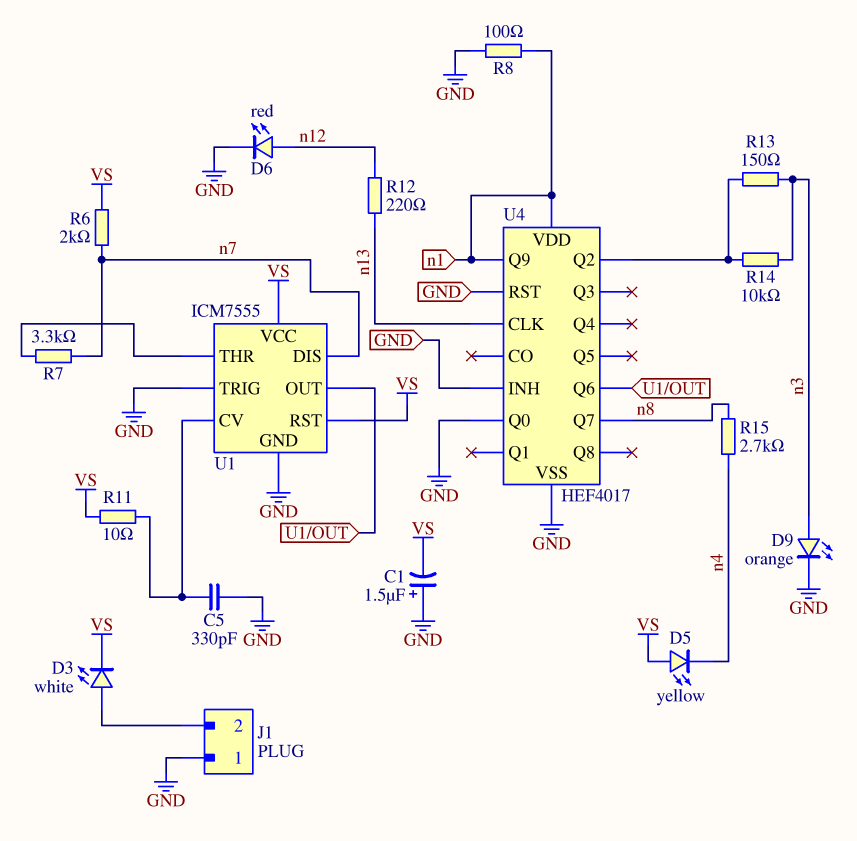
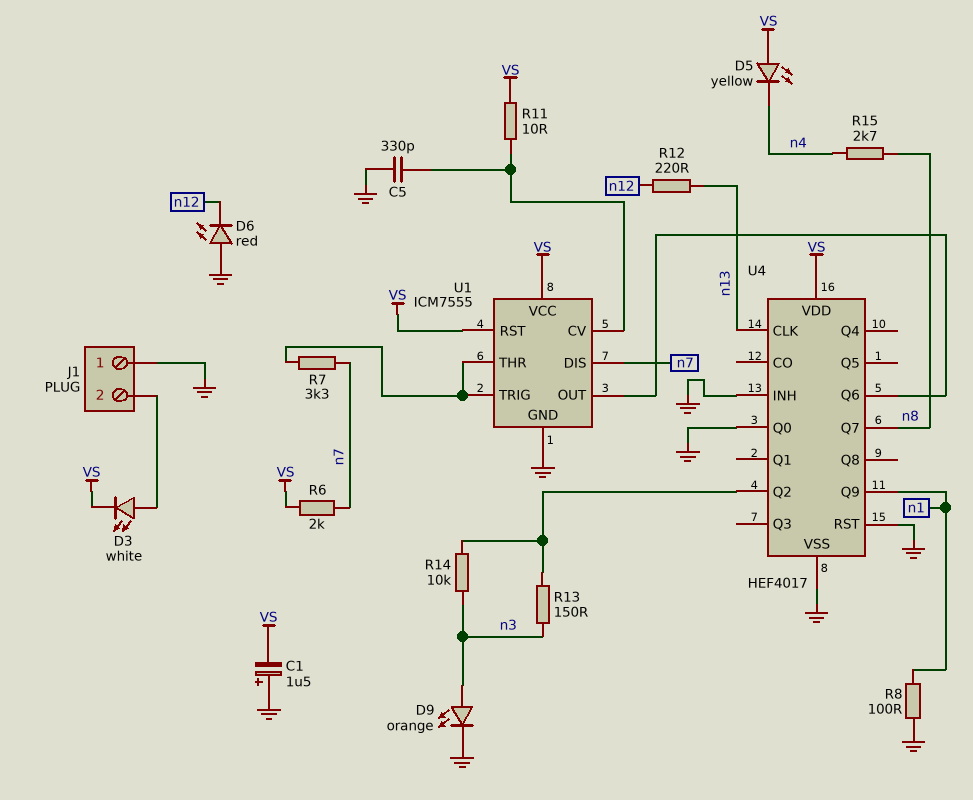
D6: LED red (A n12, K GND) -> LED red (A GND, K n12)
U1 pin TRIG: GND -> U1/THR
U4 pin VDD: n1 -> VS

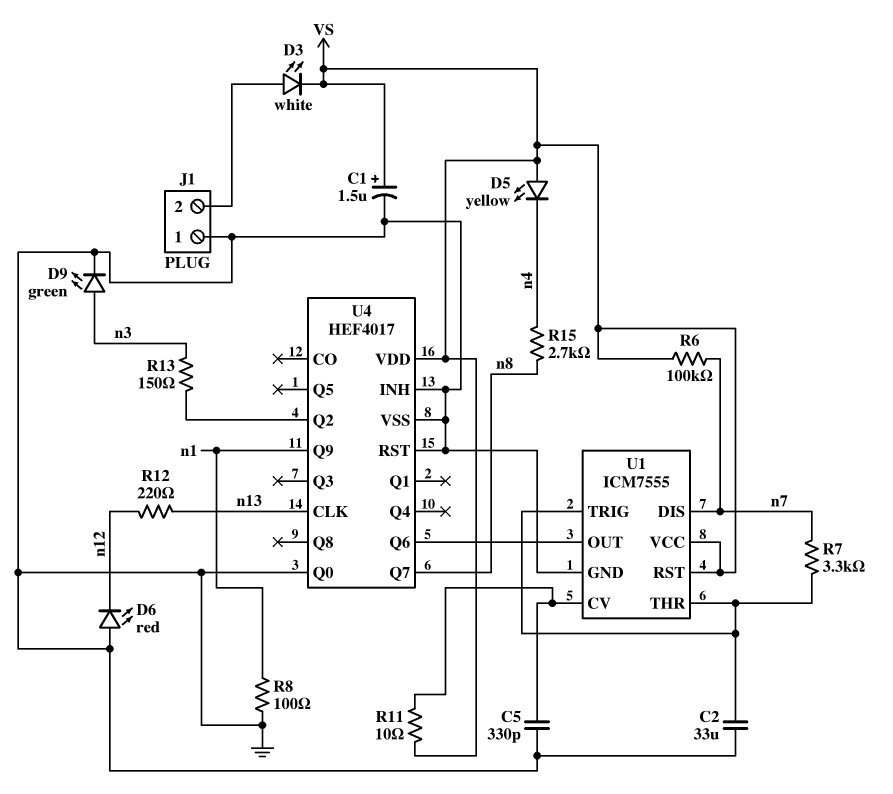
C1: 1.5uF (plus GND, minus VS) -> 1.5uF (plus VS, minus GND)
C2: none -> 33uF (GND, U1/THR)
D9: LED orange (A n3, K GND) -> LED green (A n3, K GND)
R6: 2k (VS, n7) -> 100k (VS, n7)
R14: 10k (U4/Q2, n3) -> none

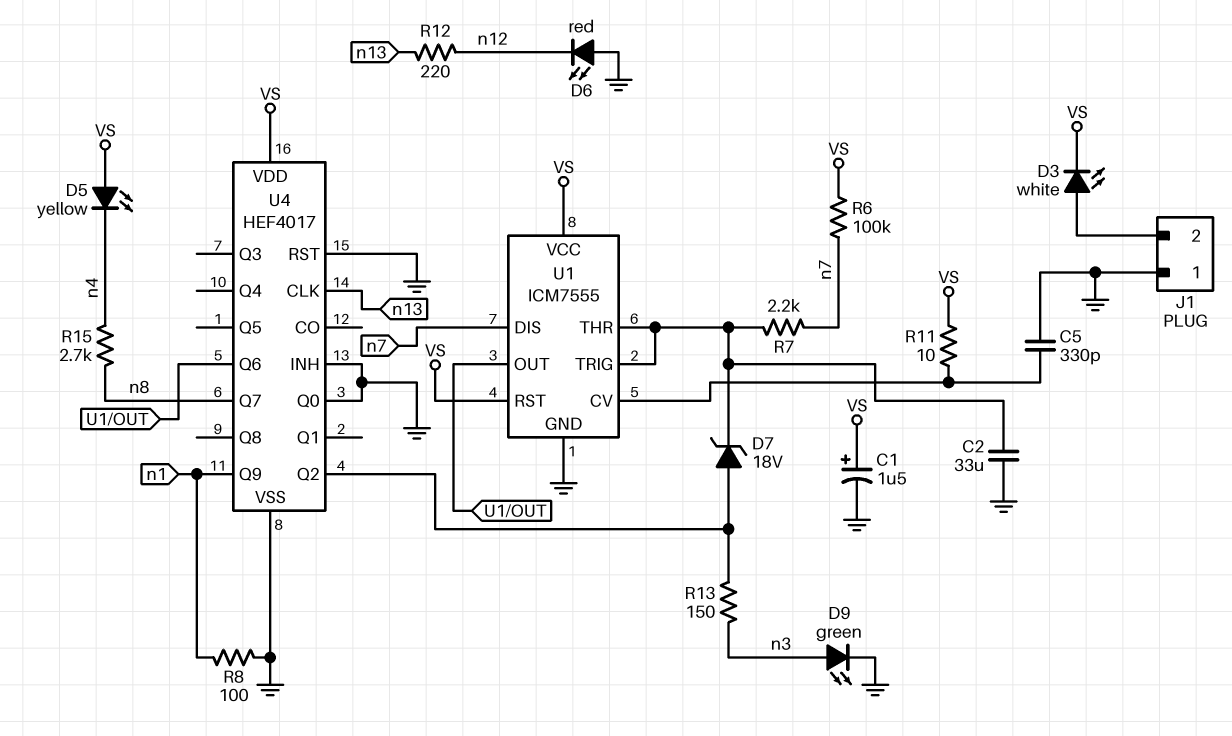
D7: none -> zener 18V (A U4/Q2, K U1/THR)
R7: 3.3k (U1/THR, n7) -> 2.2k (U1/THR, n7)

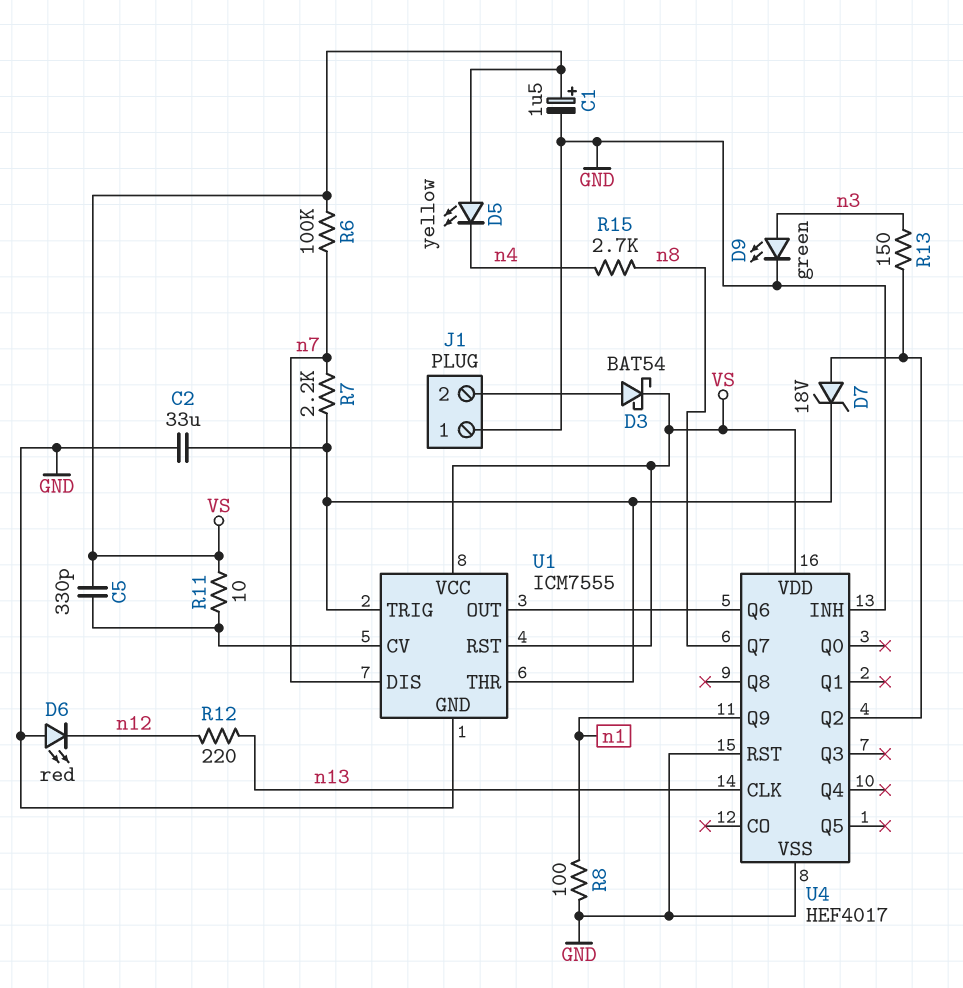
C5: 330pF (GND, U1/CV) -> 330pF (U1/CV, VS)
D3: LED white (A J1/2, K VS) -> schottky BAT54 (A J1/2, K VS)
U4 pin Q0: GND -> none

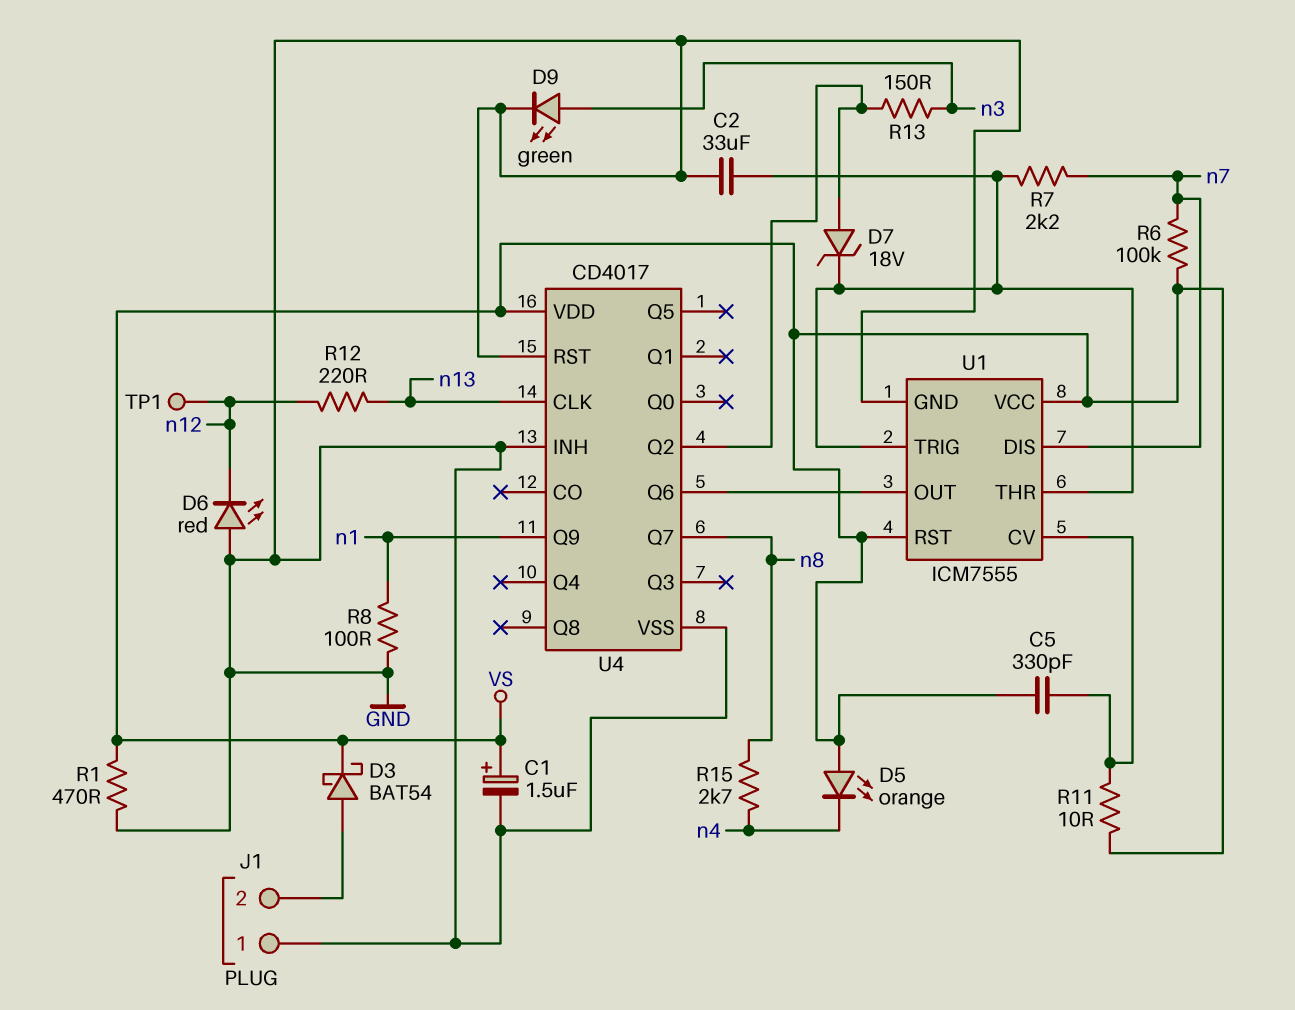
D5: LED yellow (A VS, K n4) -> LED orange (A VS, K n4)
R1: none -> 470 (GND, VS)
TP1: none -> test point (n12)
U4: HEF4017 -> CD4017

